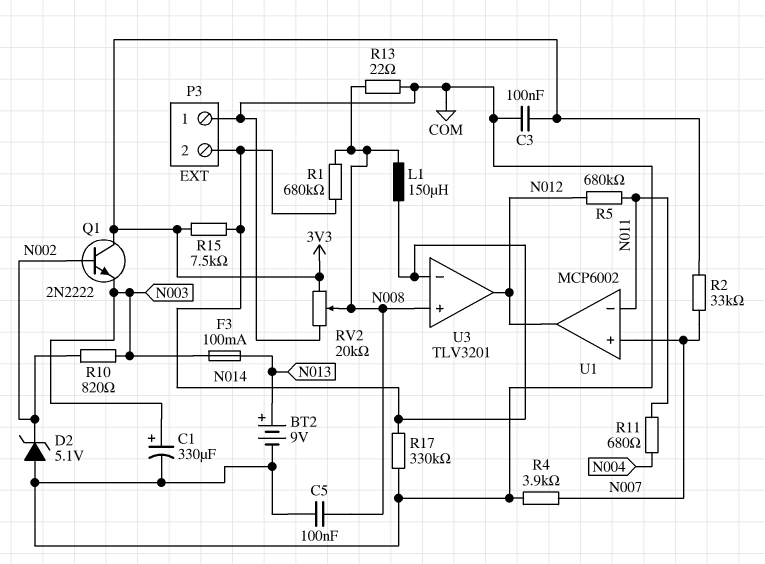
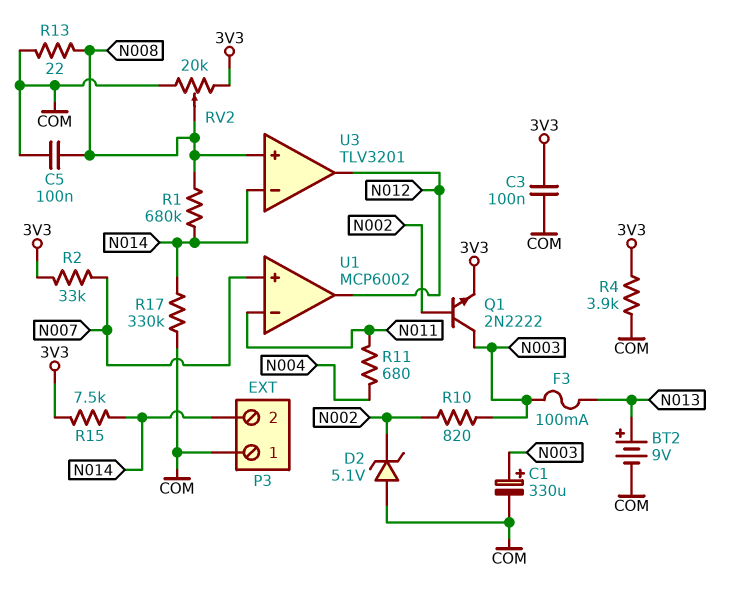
L1: 150uH (N008, N014) -> none
Q1: NPN 2N2222 (B N002, C 3V3, E N003) -> NPN 2N2222 (B N002, C N003, E 3V3)
R4: 3.9k (COM, N007) -> 3.9k (3V3, COM)
R5: 680k (N011, N012) -> none

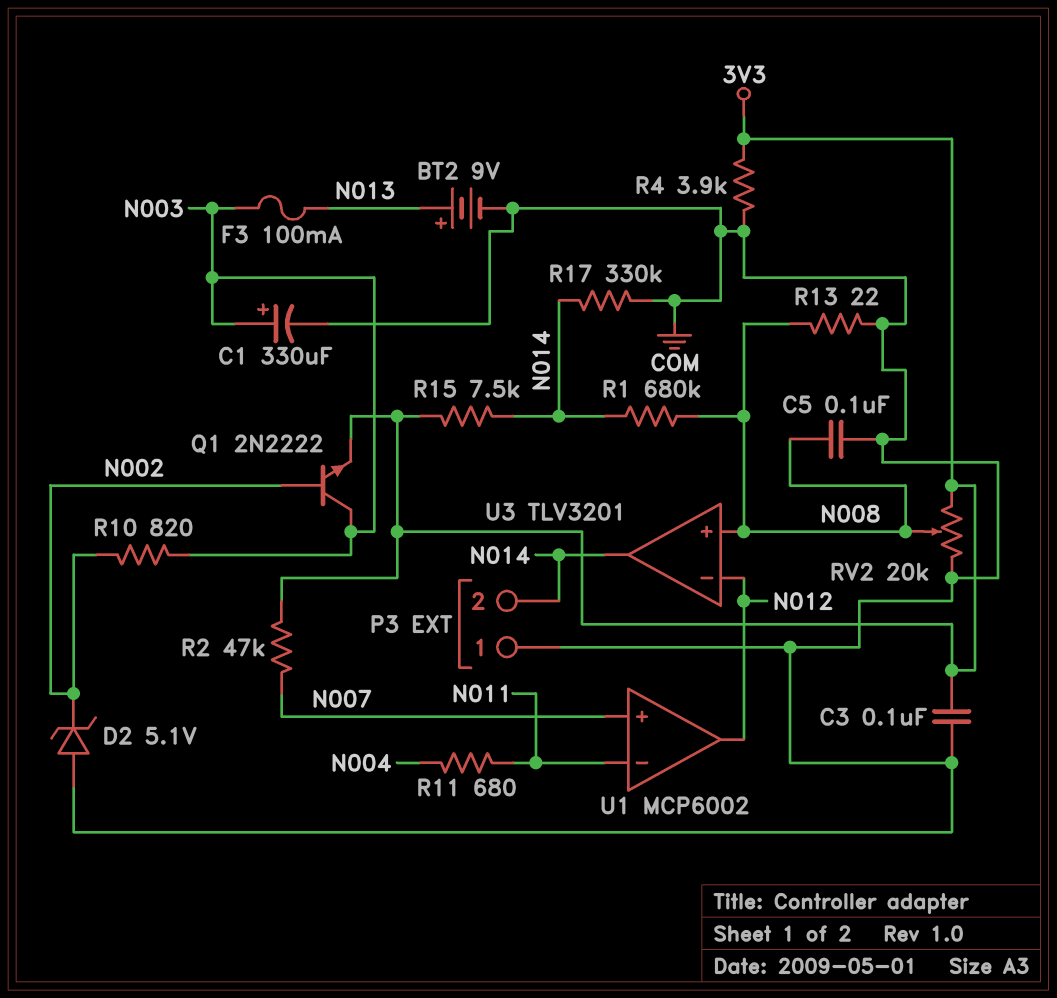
R2: 33k (3V3, N007) -> 47k (3V3, N007)
U3 pin in-: N014 -> N012
U3 pin out: N012 -> N014

